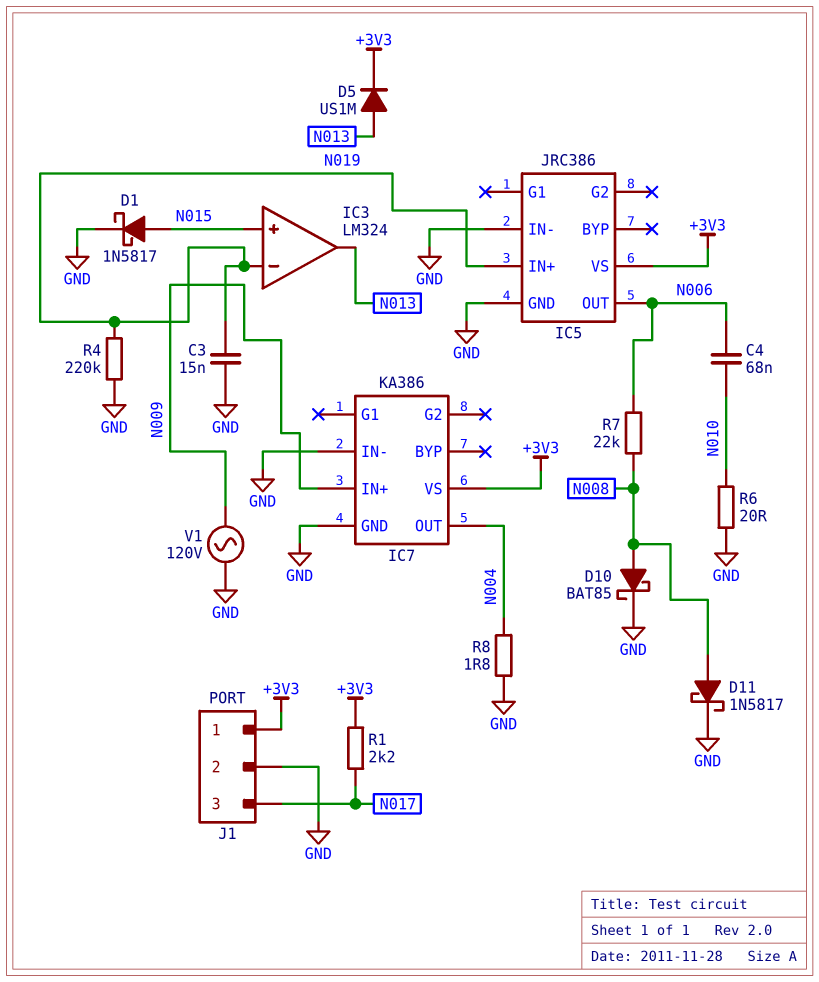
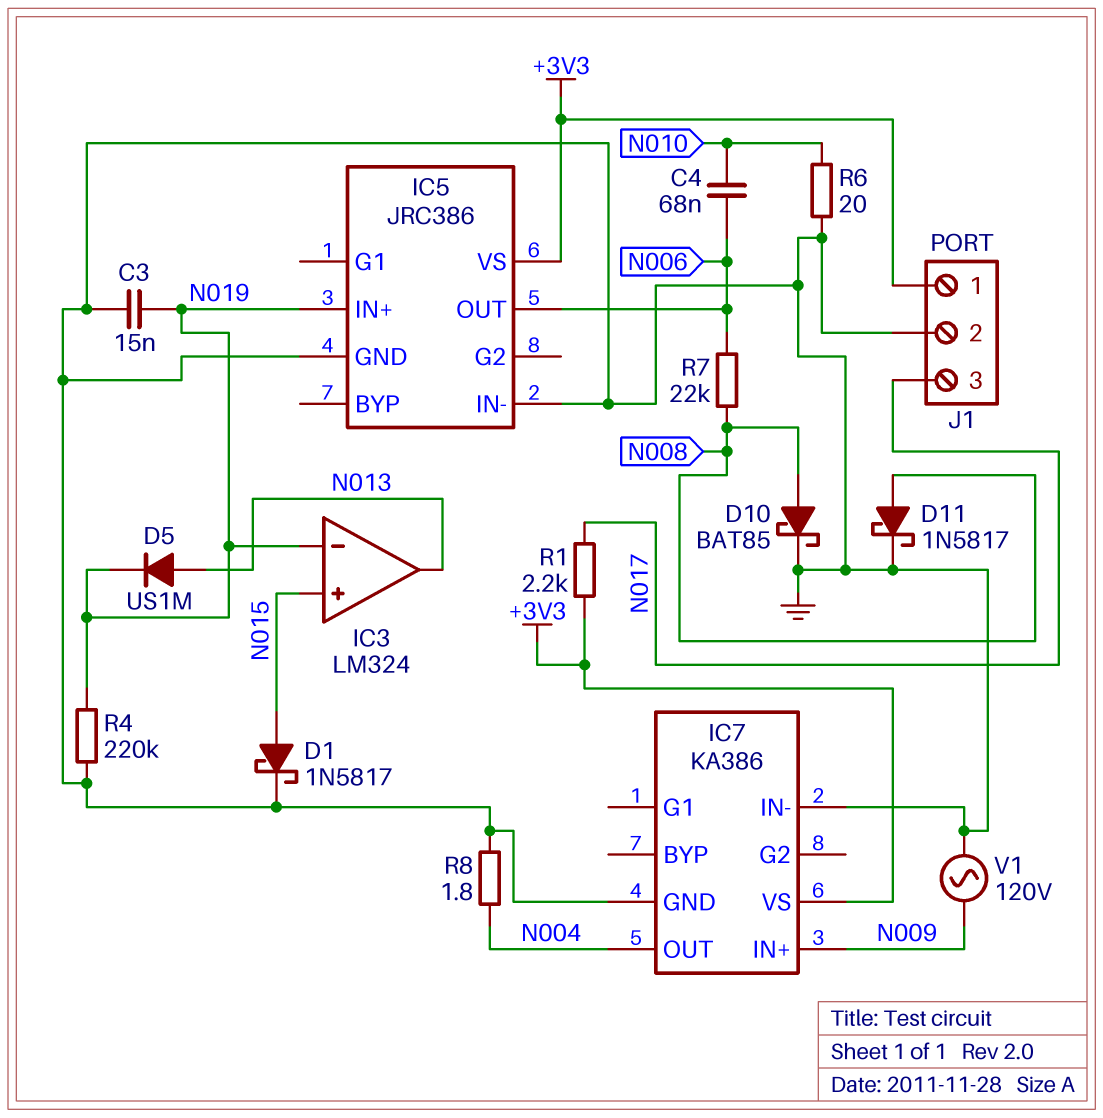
D5: diode US1M (A N013, K +3V3) -> diode US1M (A N013, K N019)

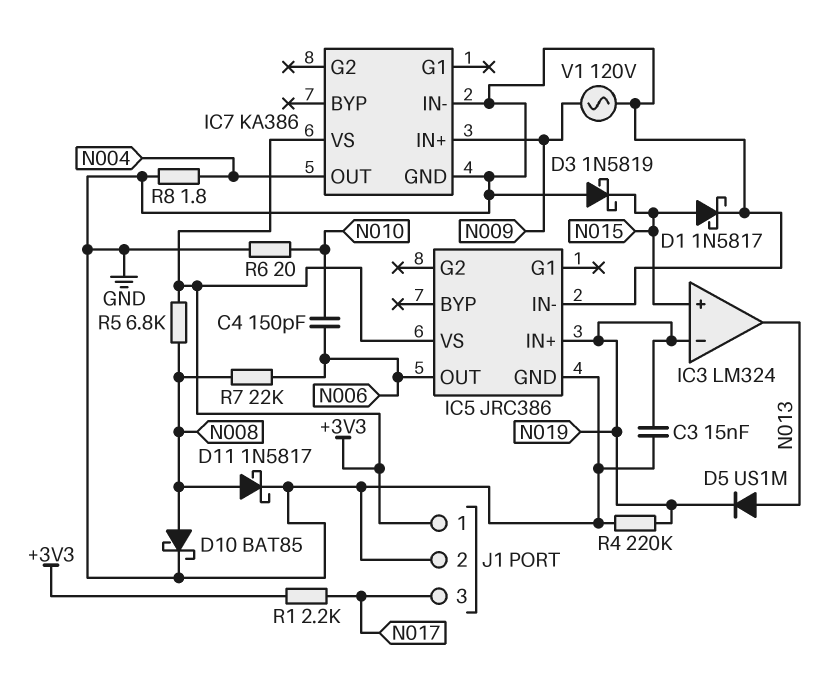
C4: 68nF (N006, N010) -> 150pF (N006, N010)
D3: none -> schottky 1N5819 (A GND, K N015)
R5: none -> 6.8k (+3V3, N008)

